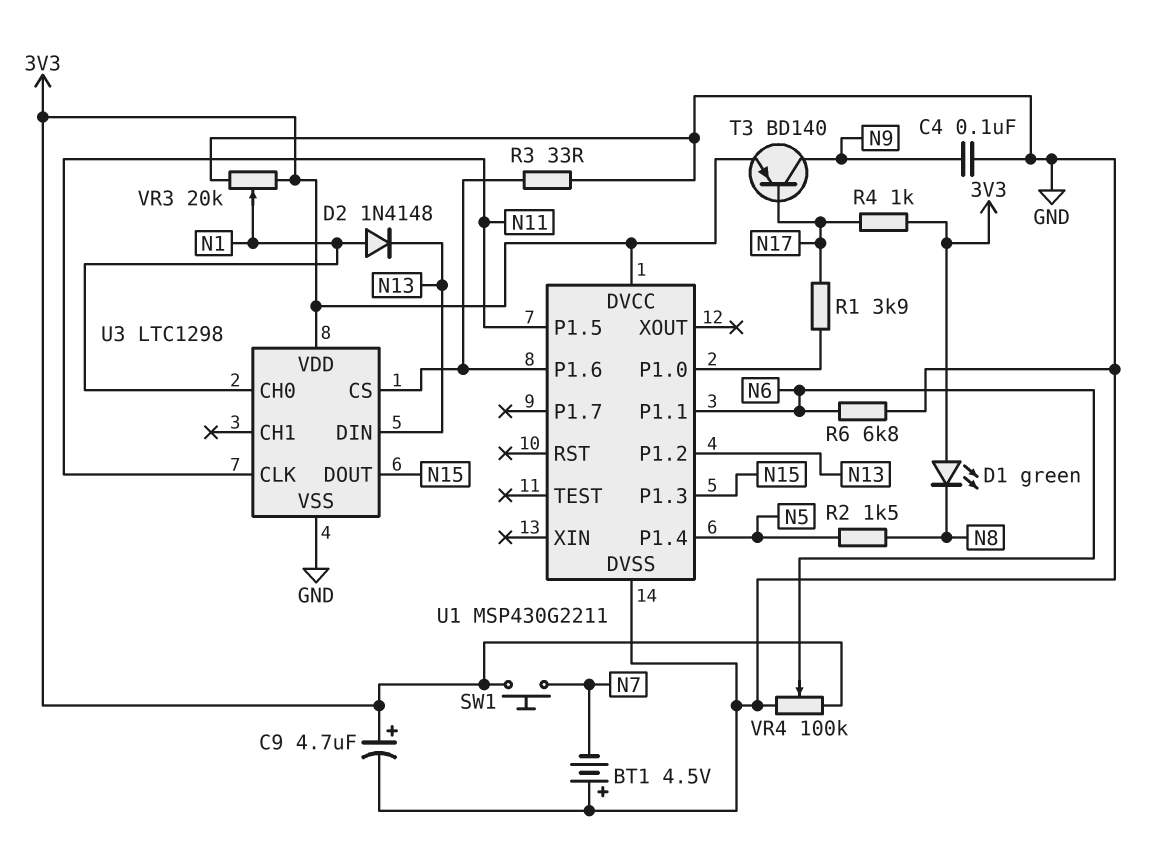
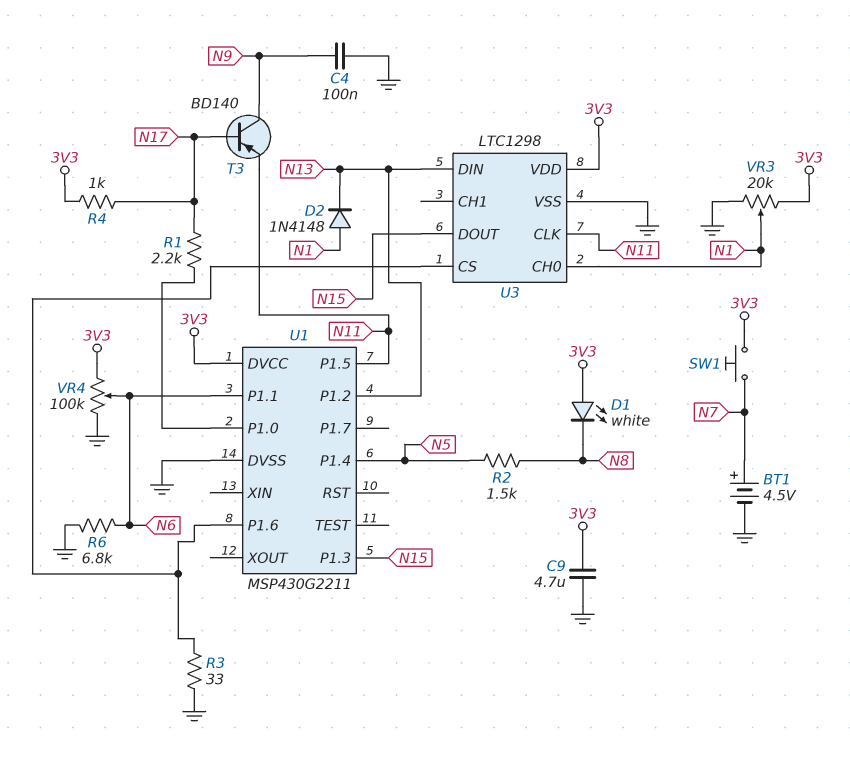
BT1: 4.5V (plus GND, minus N7) -> 4.5V (plus N7, minus GND)
C9: 4.7uF (plus 3V3, minus GND) -> 4.7uF (3V3, GND)
D1: LED green (A 3V3, K N8) -> LED white (A 3V3, K N8)
R1: 3.9k (N17, U1/P1.0) -> 2.2k (N17, U1/P1.0)
T3: PNP BD140 (B N17, C N9, E 3V3) -> PNP BD140 (B N17, C N9, E N11)

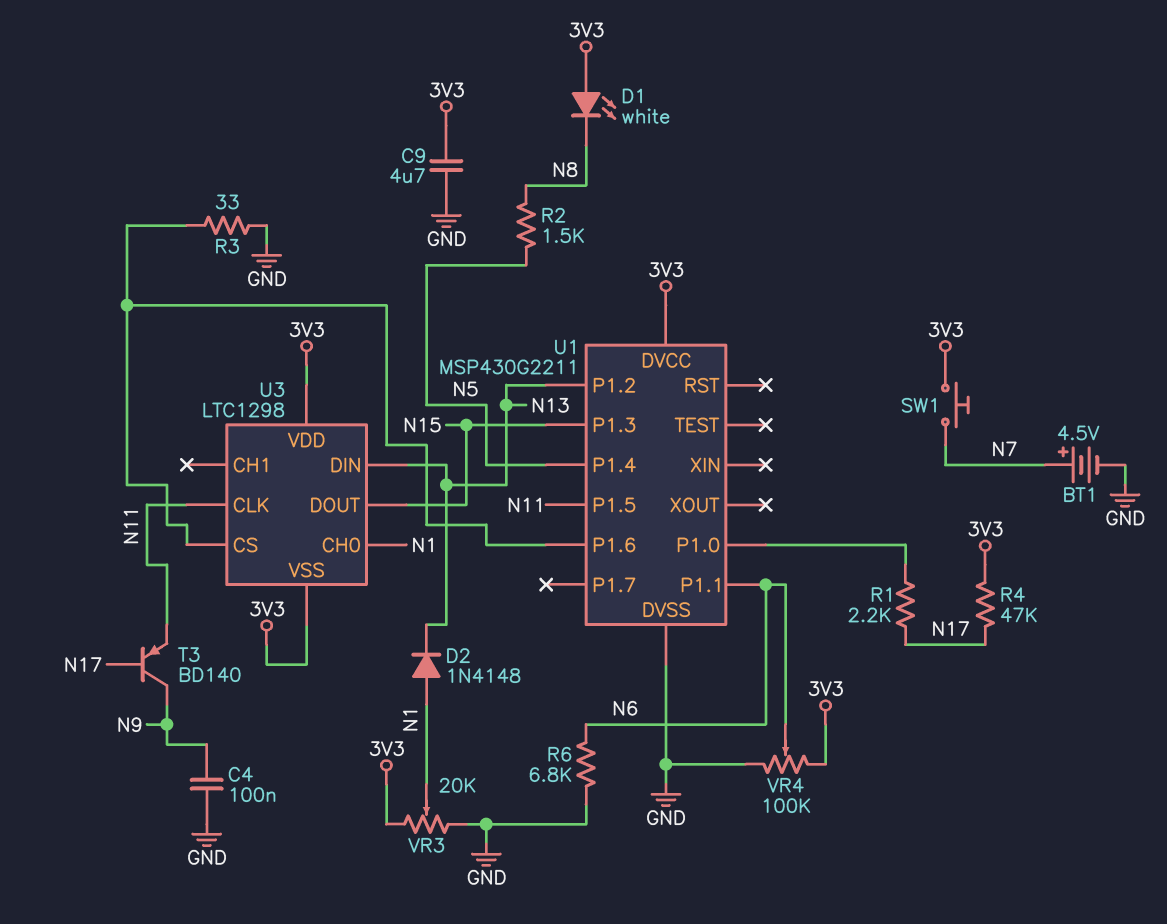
R4: 1k (3V3, N17) -> 47k (3V3, N17)
U3 pin VSS: GND -> 3V3

